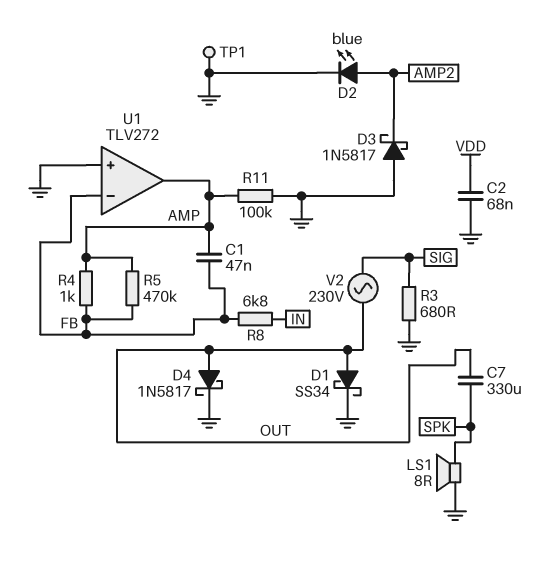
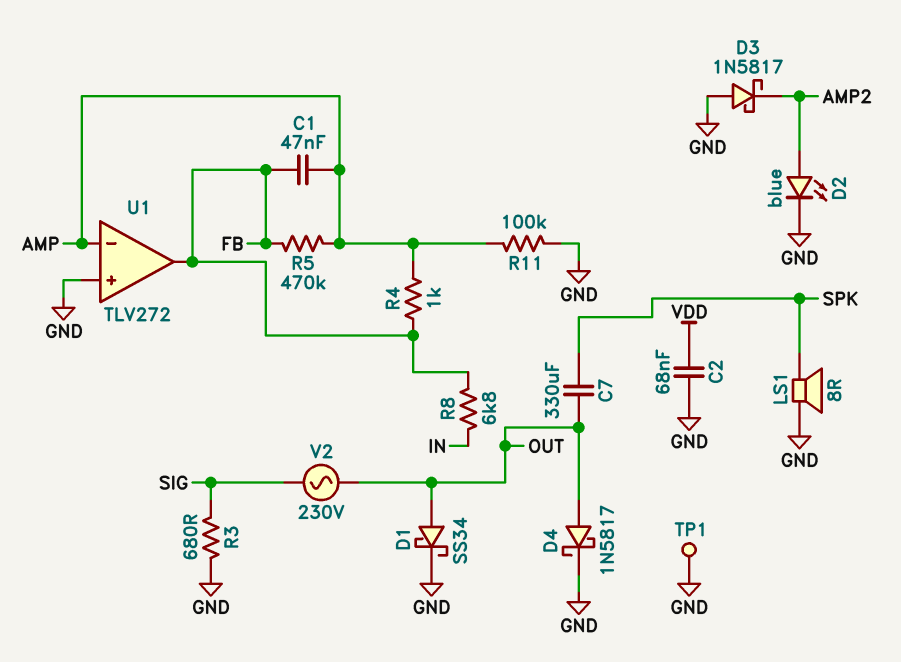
U1 pin in-: FB -> AMP
U1 pin out: AMP -> FB

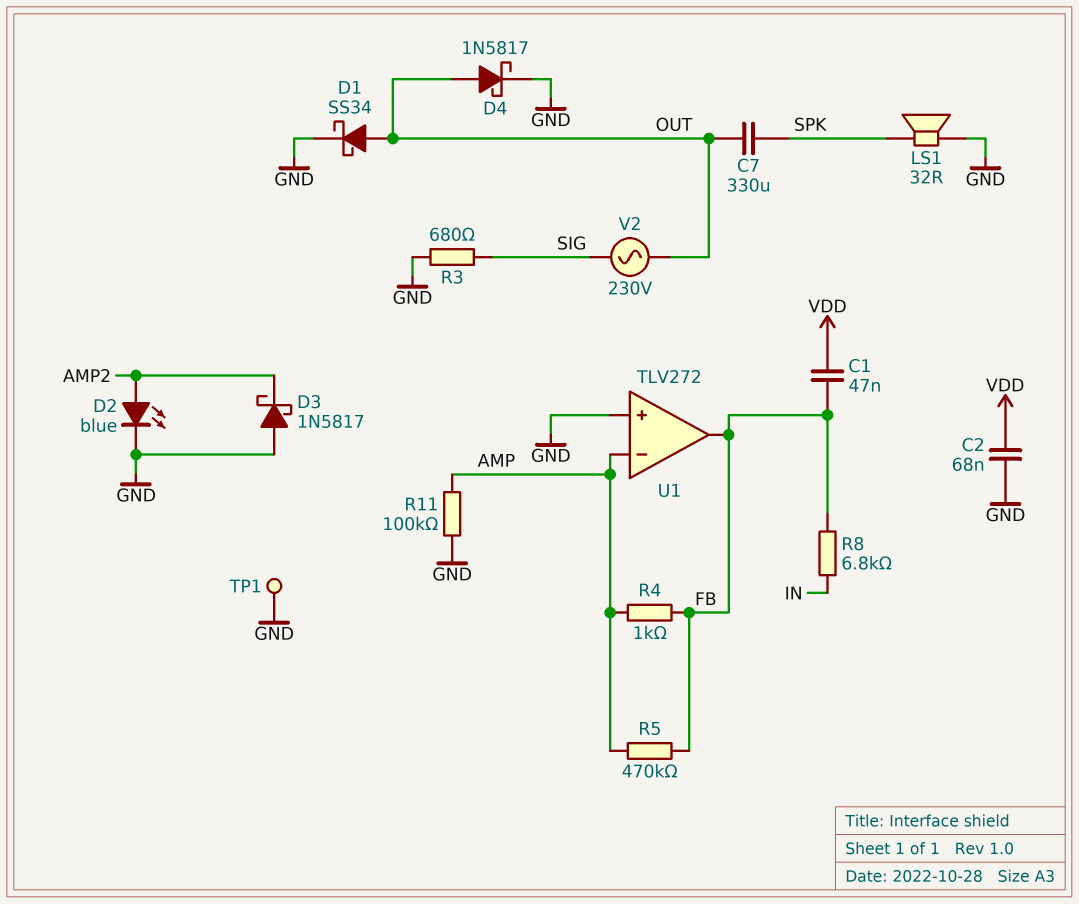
C1: 47nF (AMP, FB) -> 47nF (FB, VDD)
LS1: speaker 8R (GND, SPK) -> speaker 32R (GND, SPK)

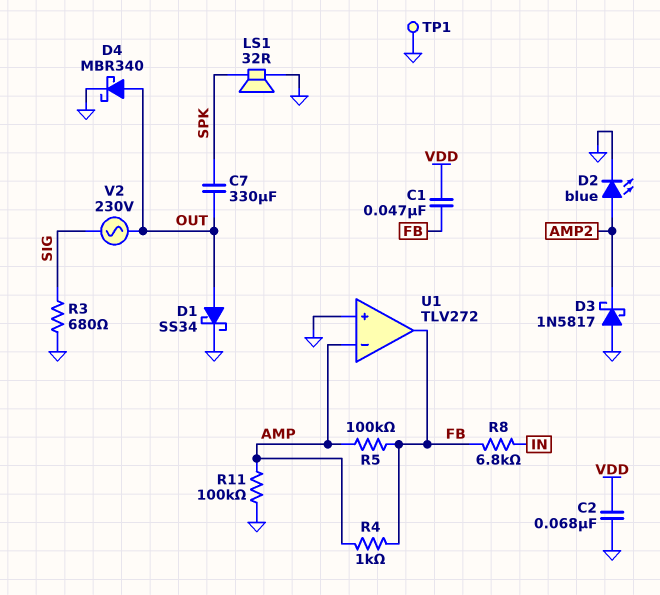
D4: schottky 1N5817 (A OUT, K GND) -> schottky MBR340 (A OUT, K GND)
R5: 470k (AMP, FB) -> 100k (AMP, FB)

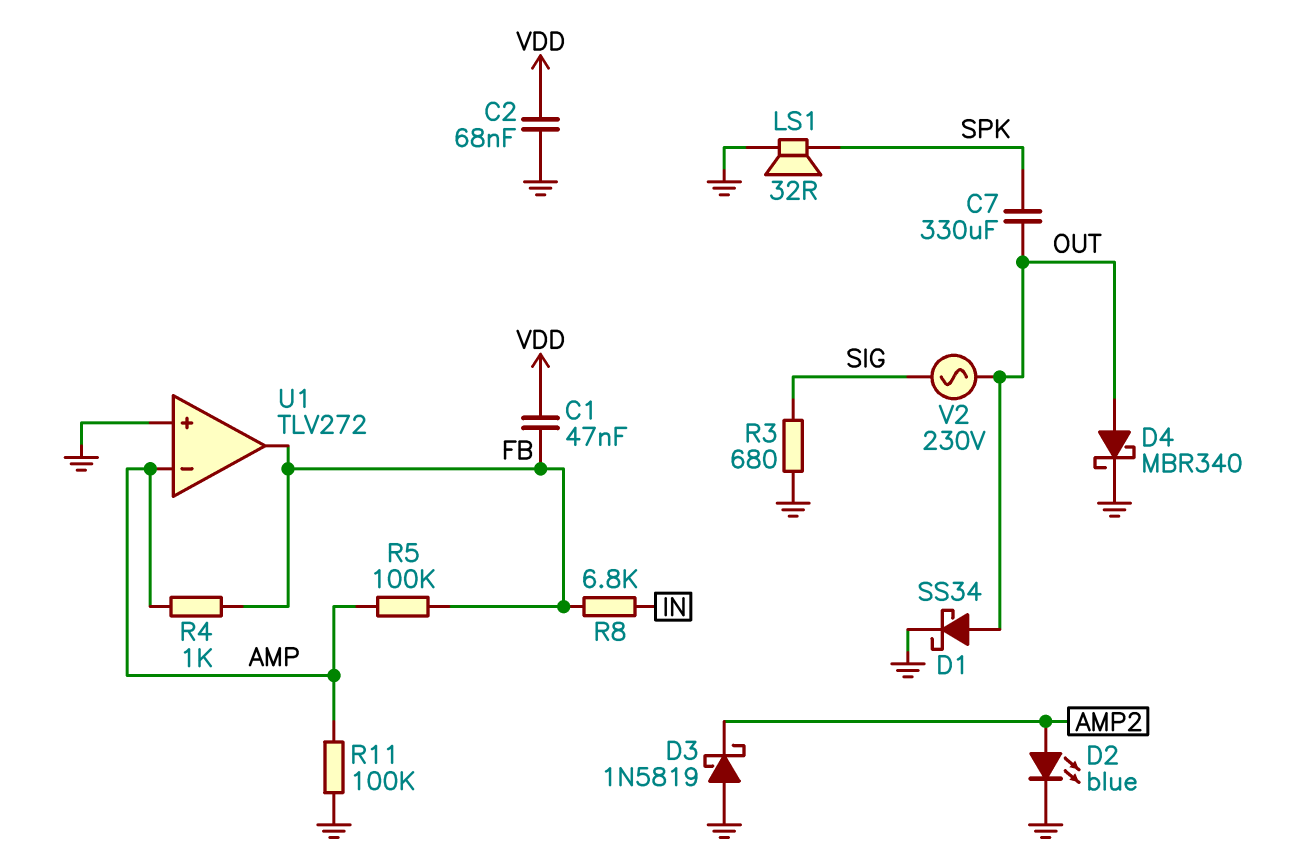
D3: schottky 1N5817 (A GND, K AMP2) -> schottky 1N5819 (A GND, K AMP2)
TP1: test point (GND) -> none

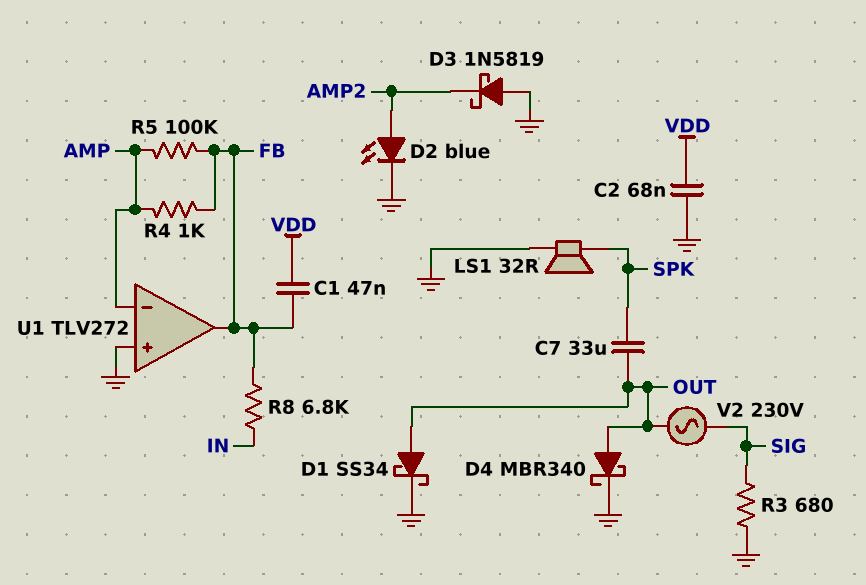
C7: 330uF (OUT, SPK) -> 33uF (OUT, SPK)
R11: 100k (AMP, GND) -> none

